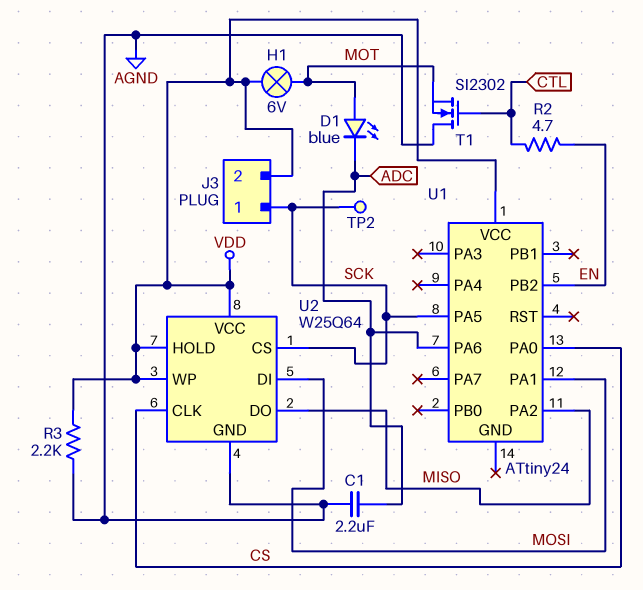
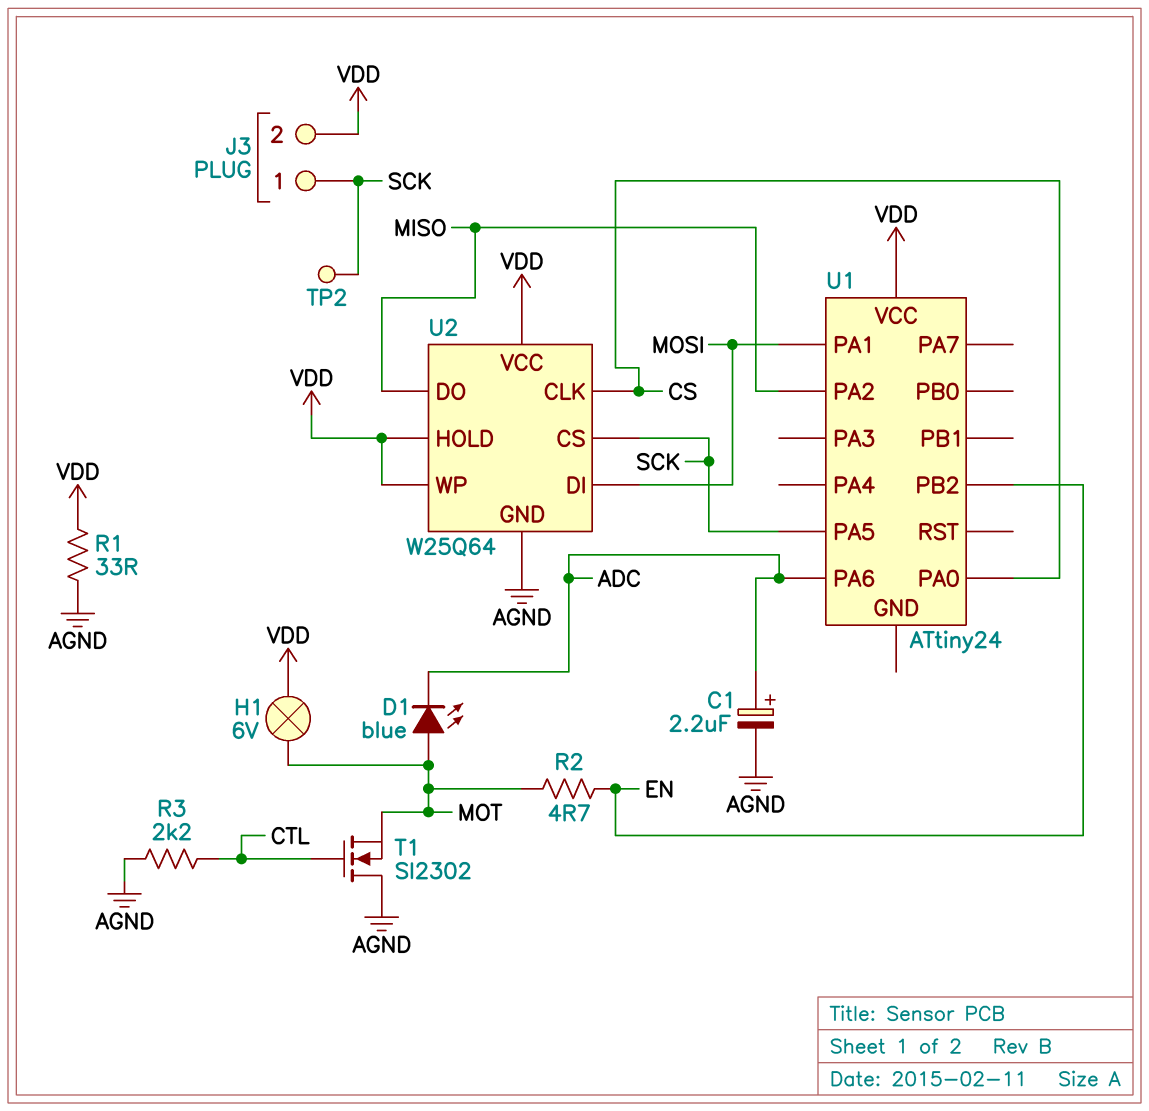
C1: 2.2uF (ADC, AGND) -> 2.2uF (plus ADC, minus AGND)
R1: none -> 33 (AGND, VDD)
R2: 4.7 (CTL, EN) -> 4.7 (EN, MOT)
R3: 2.2k (AGND, VDD) -> 2.2k (AGND, CTL)

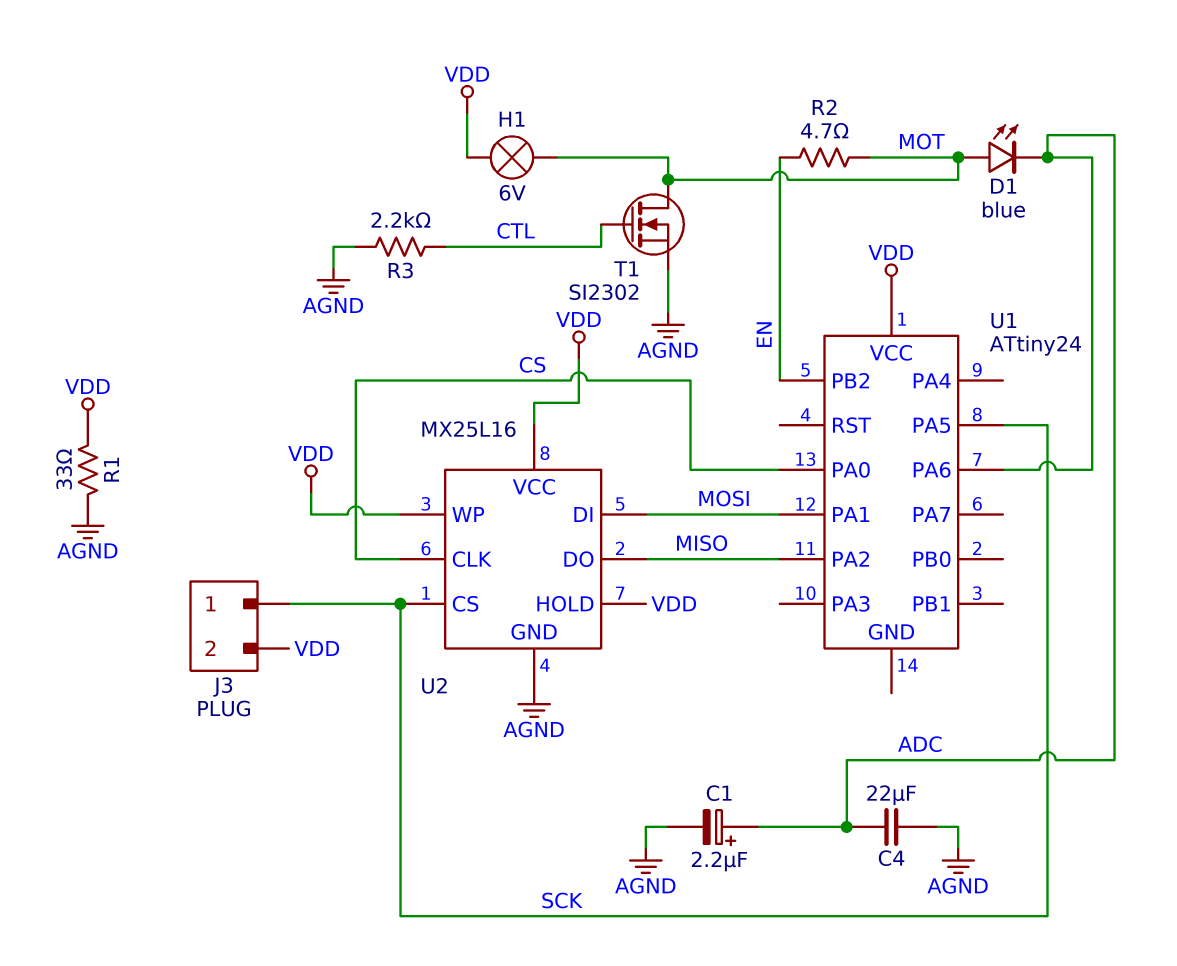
C4: none -> 22uF (ADC, AGND)
T1: NMOS SI2302 (G CTL, D AGND, S MOT) -> NMOS SI2302 (G CTL, D MOT, S AGND)
TP2: test point (SCK) -> none
U2: W25Q64 -> MX25L16

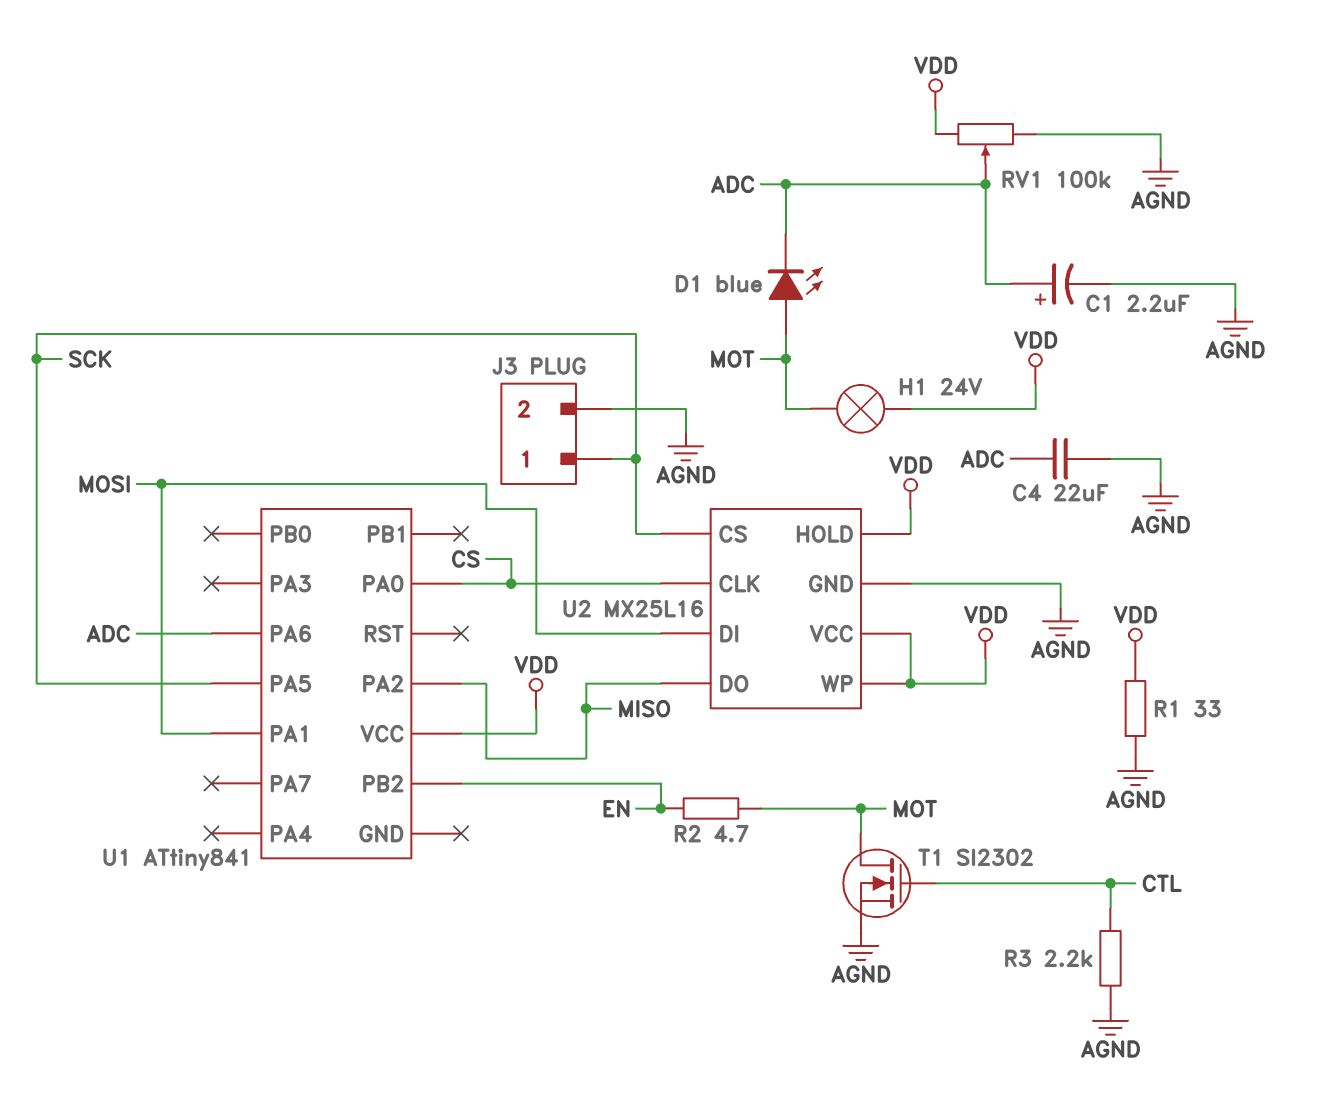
H1: lamp 6V (MOT, VDD) -> lamp 24V (MOT, VDD)
J3 pin 2: VDD -> AGND
RV1: none -> 100k (AGND, VDD, wiper ADC)
U1: ATtiny24 -> ATtiny841

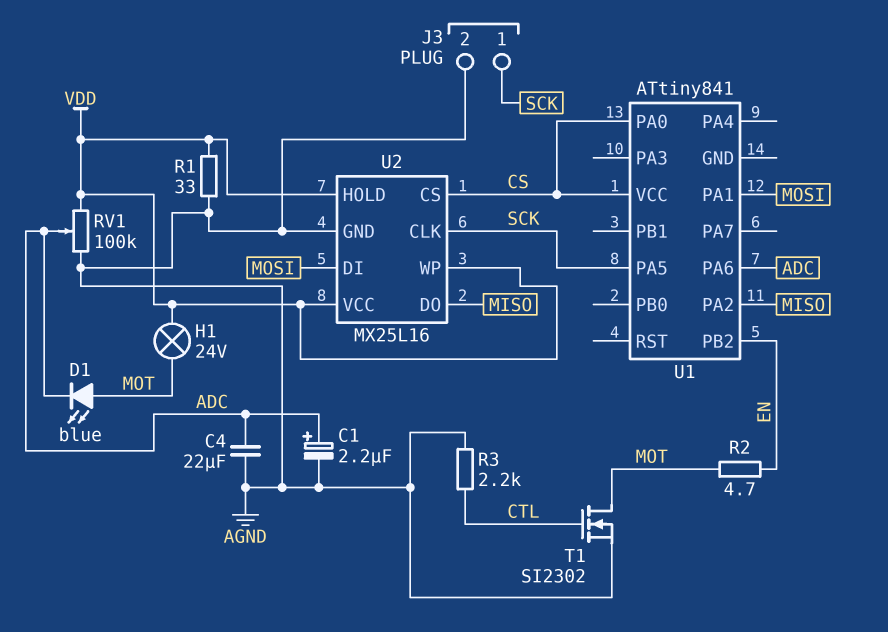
U1 pin VCC: VDD -> CS
U2 pin CLK: CS -> SCK
U2 pin CS: SCK -> CS

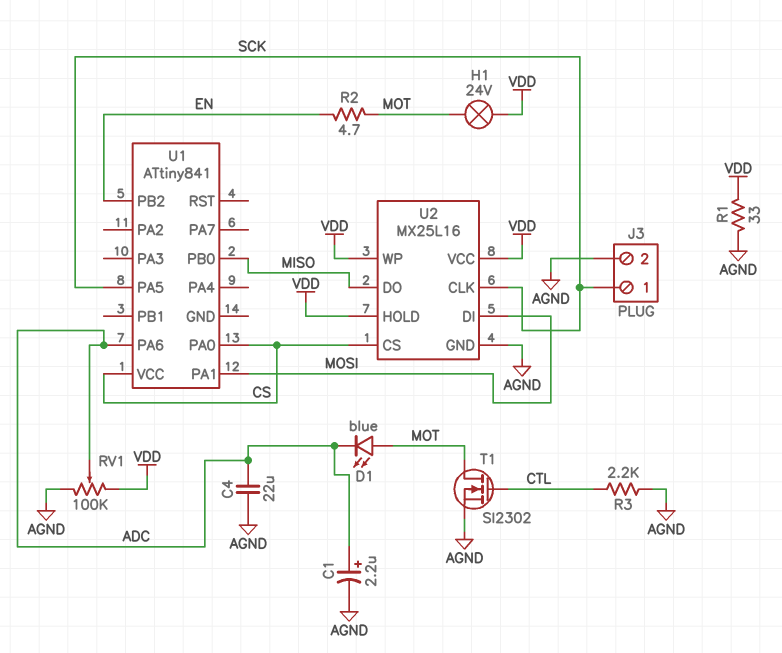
U1 pin PA2: MISO -> none
U1 pin PB0: none -> MISO

